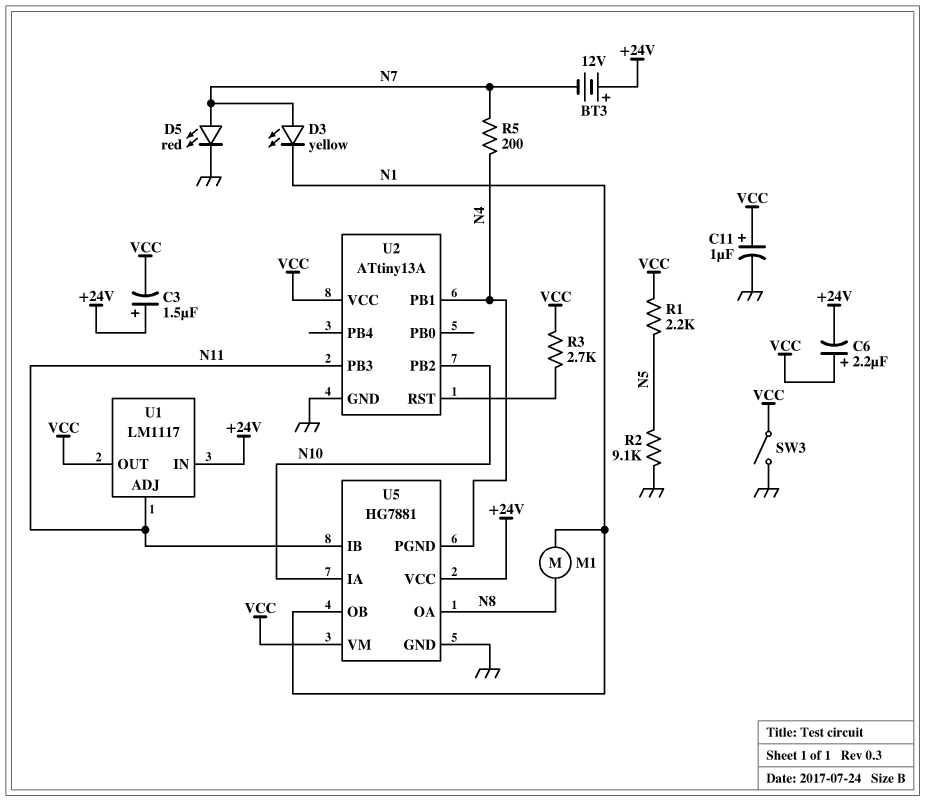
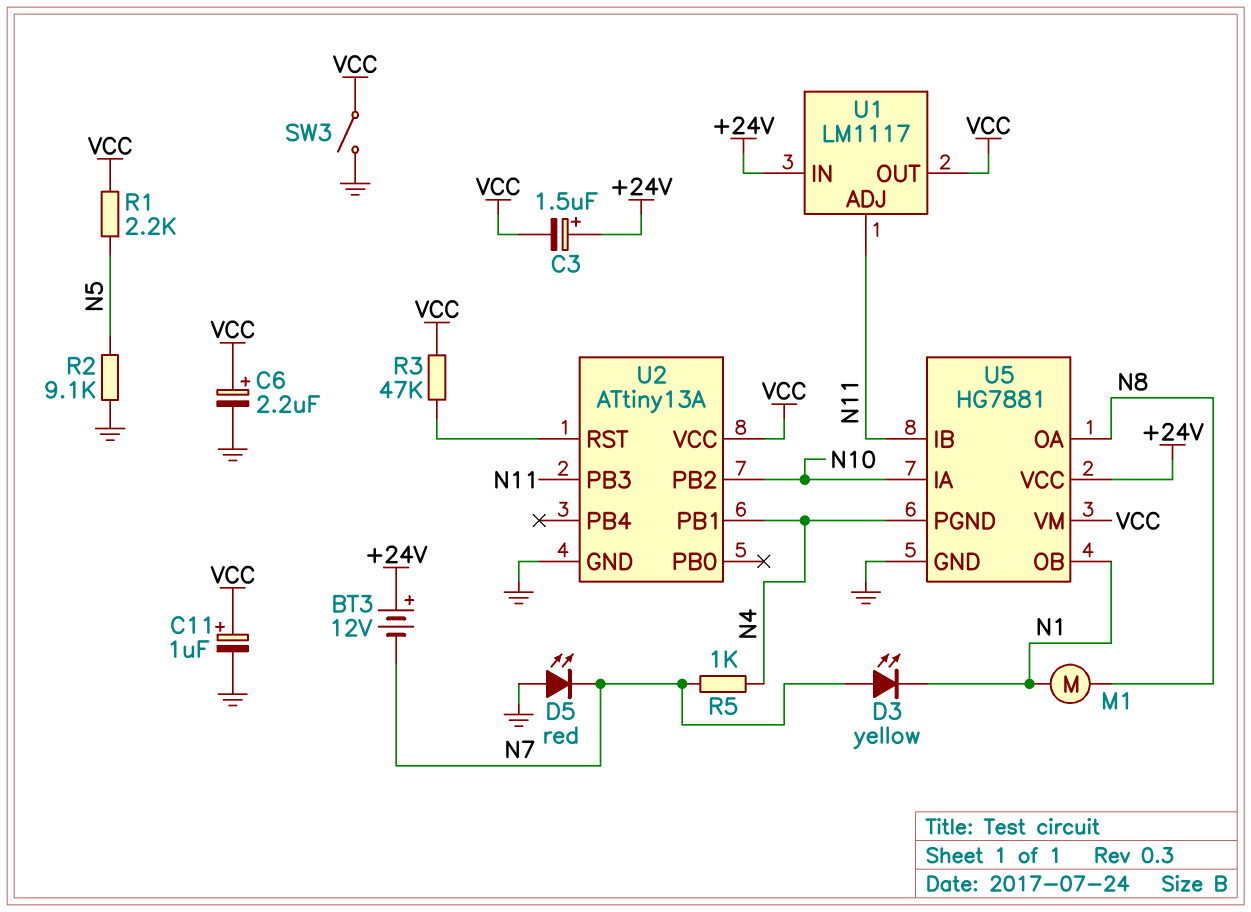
C6: 2.2uF (plus VCC, minus +24V) -> 2.2uF (plus VCC, minus GND)
D5: LED red (A N7, K GND) -> LED red (A GND, K N7)
R3: 2.7k (U2/RST, VCC) -> 47k (U2/RST, VCC)
R5: 200 (N4, N7) -> 1k (N4, N7)

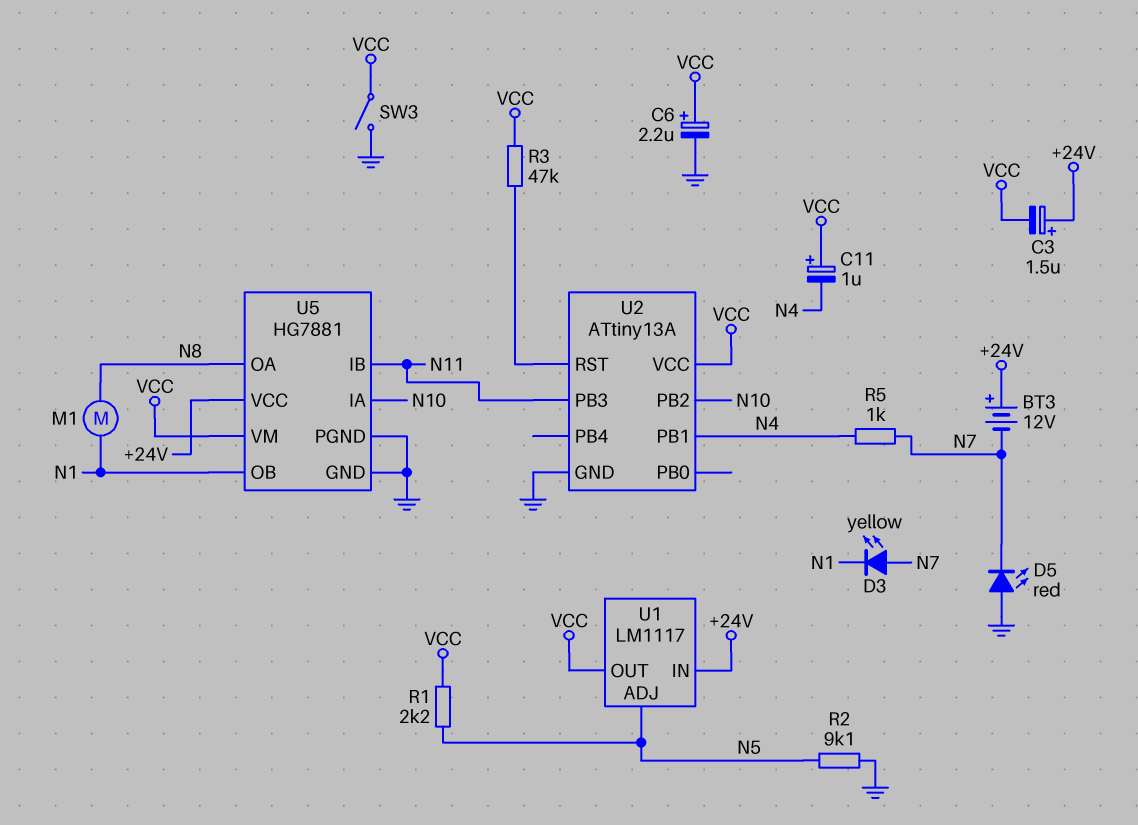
C11: 1uF (plus VCC, minus GND) -> 1uF (plus VCC, minus N4)
U1 pin ADJ: N11 -> N5
U5 pin PGND: N4 -> GND

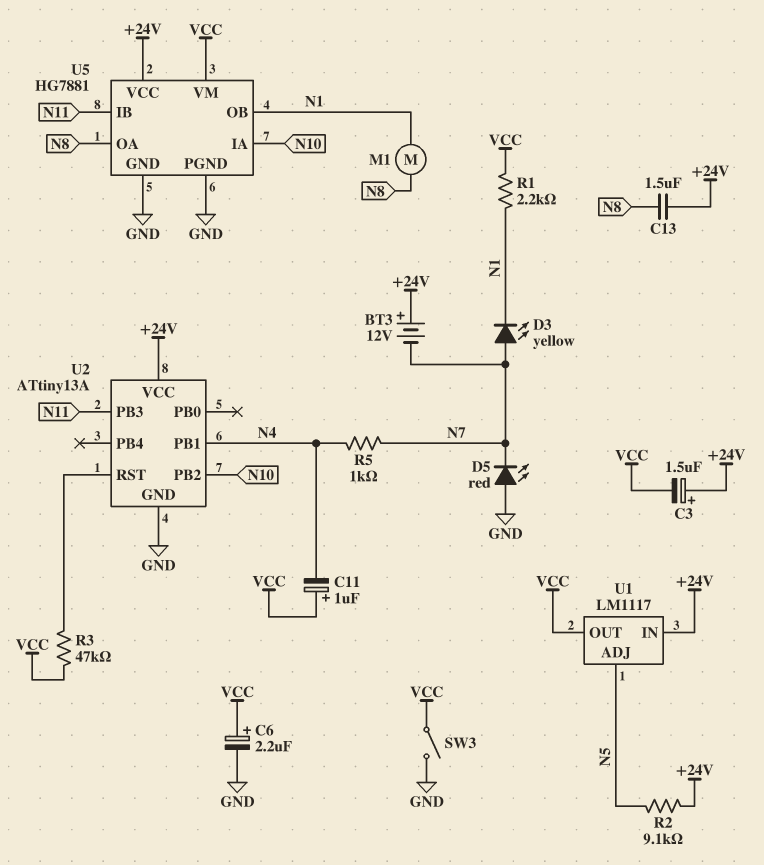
C13: none -> 1.5uF (+24V, N8)
R1: 2.2k (N5, VCC) -> 2.2k (N1, VCC)
R2: 9.1k (GND, N5) -> 9.1k (+24V, N5)
U2 pin VCC: VCC -> +24V

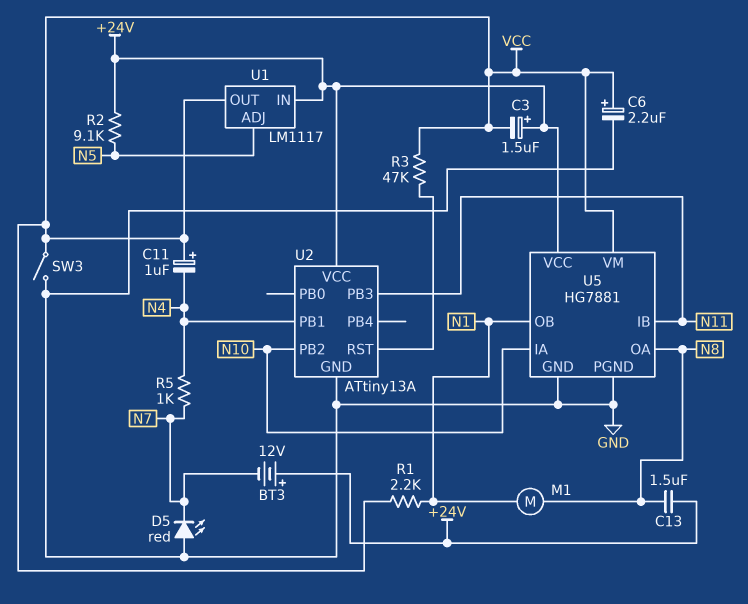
D3: LED yellow (A N7, K N1) -> none

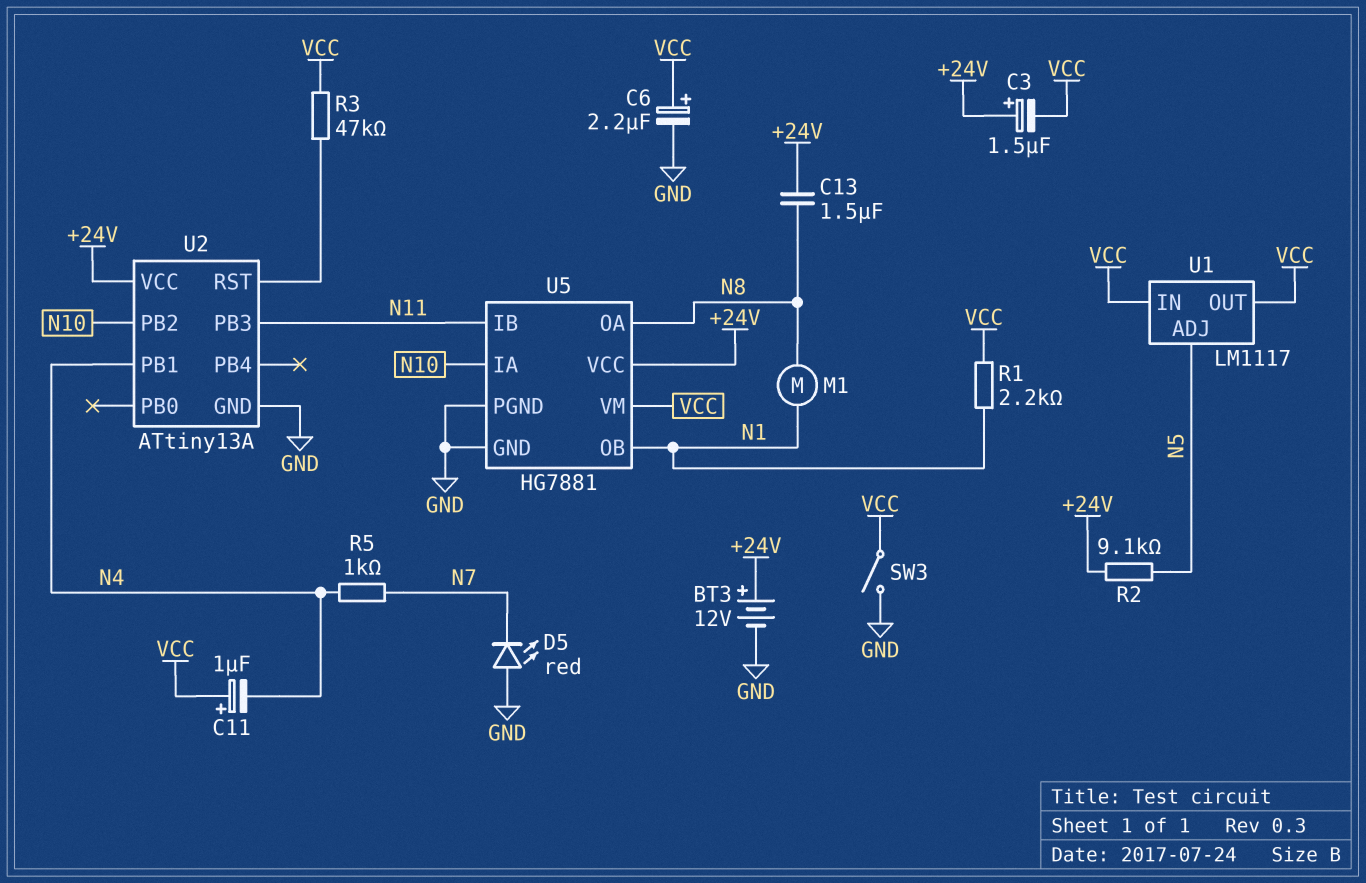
BT3: 12V (plus +24V, minus N7) -> 12V (plus +24V, minus GND)
U1 pin IN: +24V -> VCC

